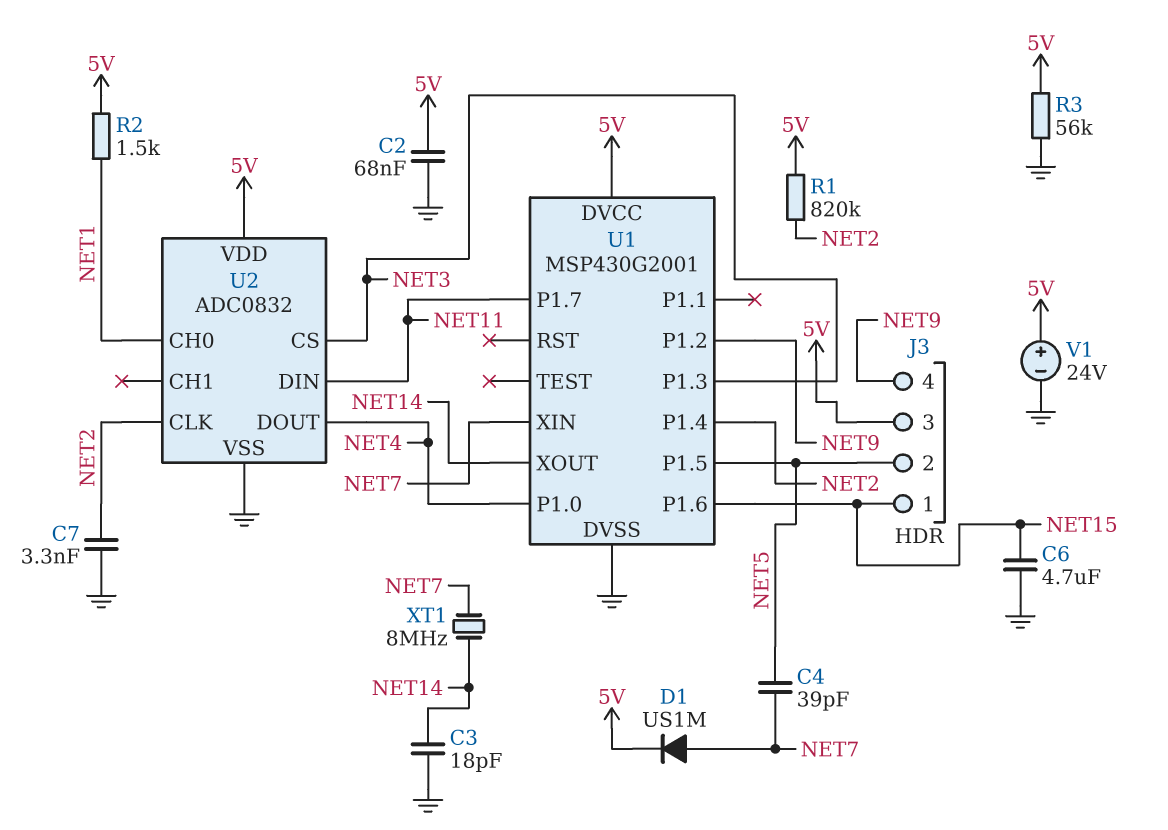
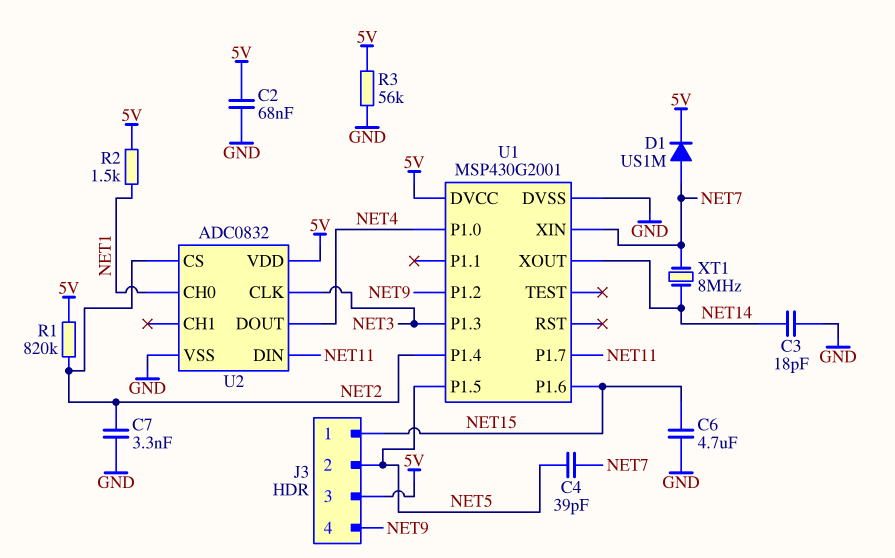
U2 pin CLK: NET2 -> NET3
U2 pin CS: NET3 -> NET2
V1: 24V (plus 5V, minus GND) -> none

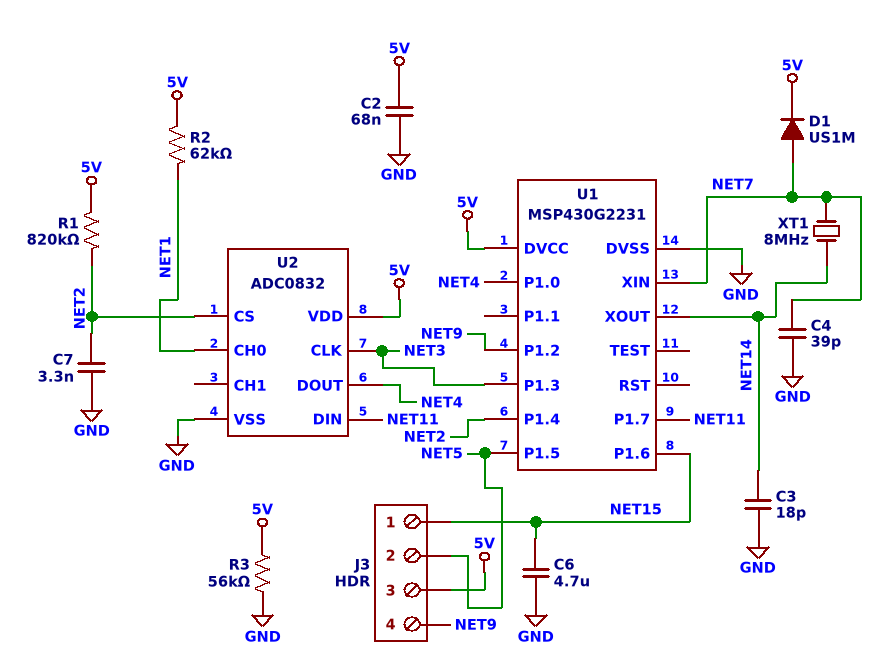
C4: 39pF (NET5, NET7) -> 39pF (GND, NET7)
R2: 1.5k (5V, NET1) -> 62k (5V, NET1)
U1: MSP430G2001 -> MSP430G2231

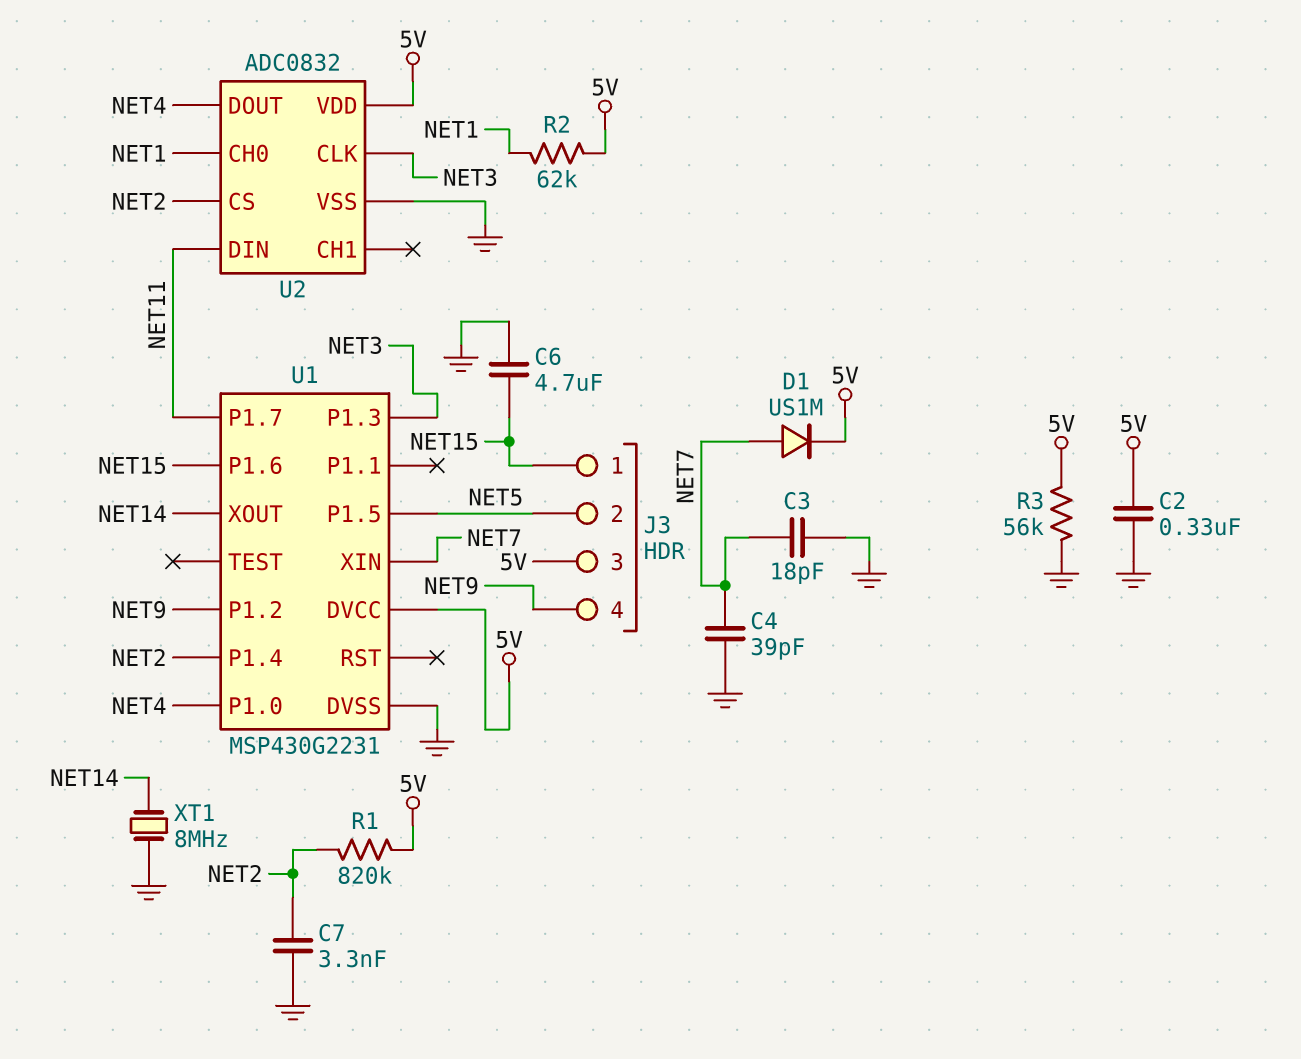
C2: 68nF (5V, GND) -> 330nF (5V, GND)
C3: 18pF (GND, NET14) -> 18pF (GND, NET7)
XT1: 8MHz (NET7, NET14) -> 8MHz (GND, NET14)

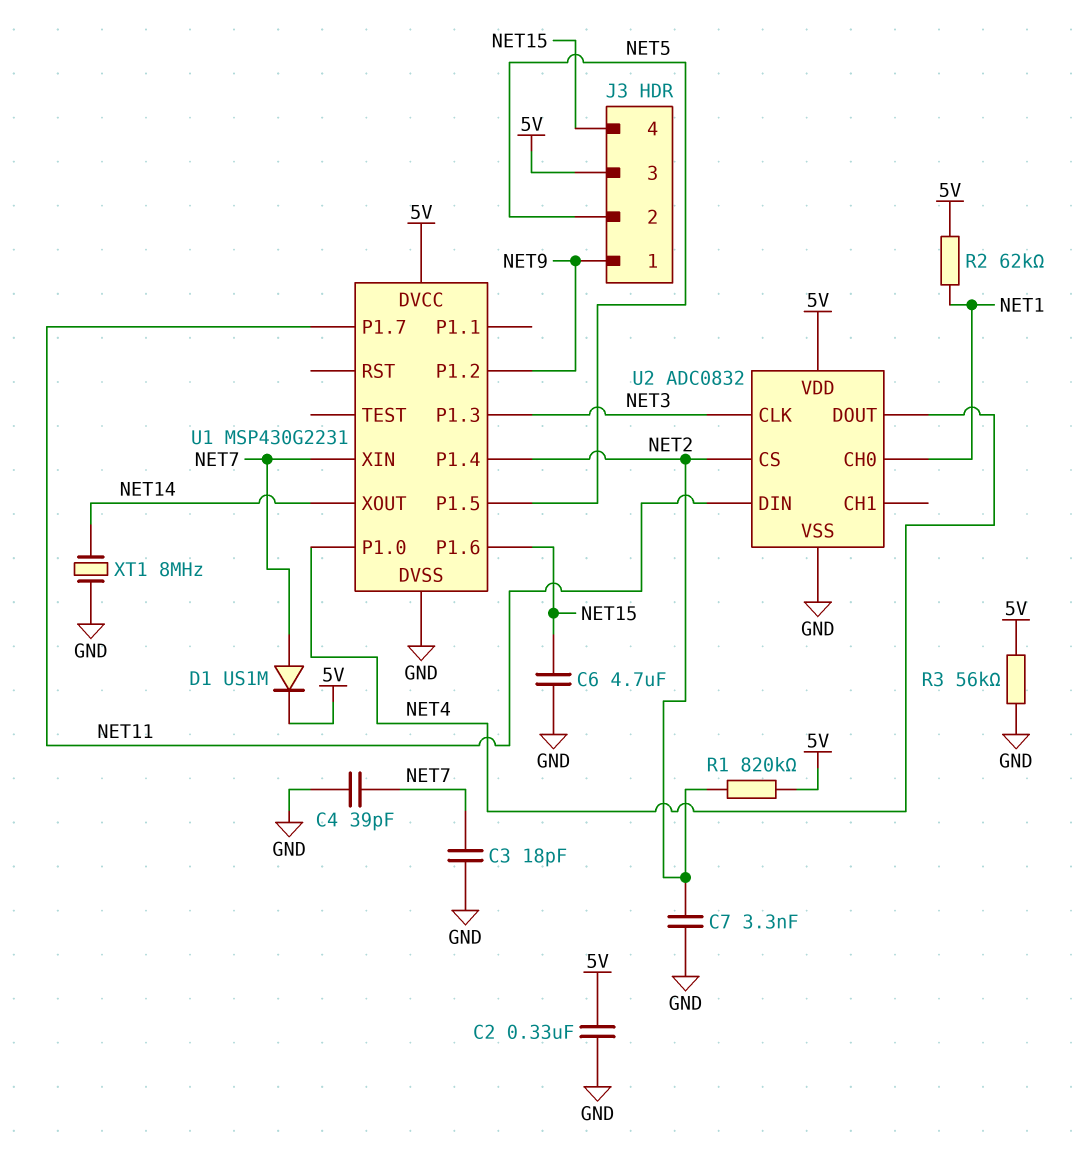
J3 pin 1: NET15 -> NET9
J3 pin 4: NET9 -> NET15

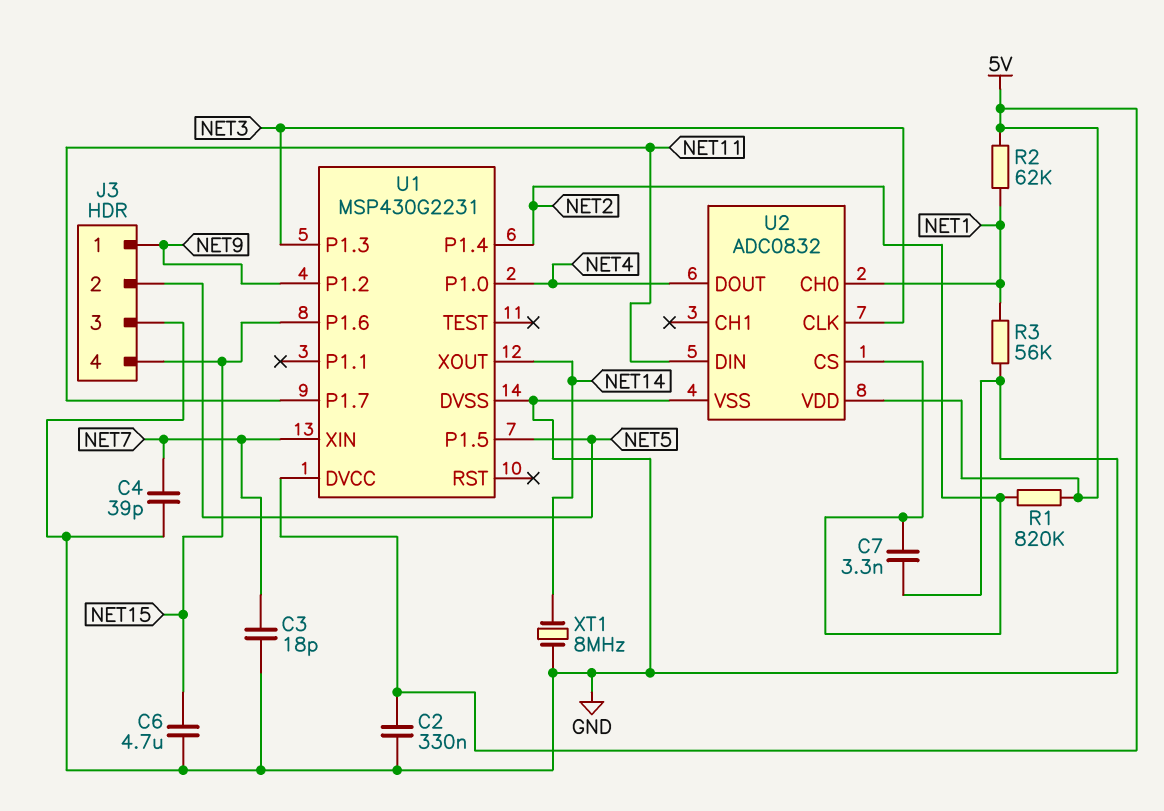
D1: diode US1M (A NET7, K 5V) -> none
J3 pin 3: 5V -> GND
R3: 56k (5V, GND) -> 56k (GND, NET1)

